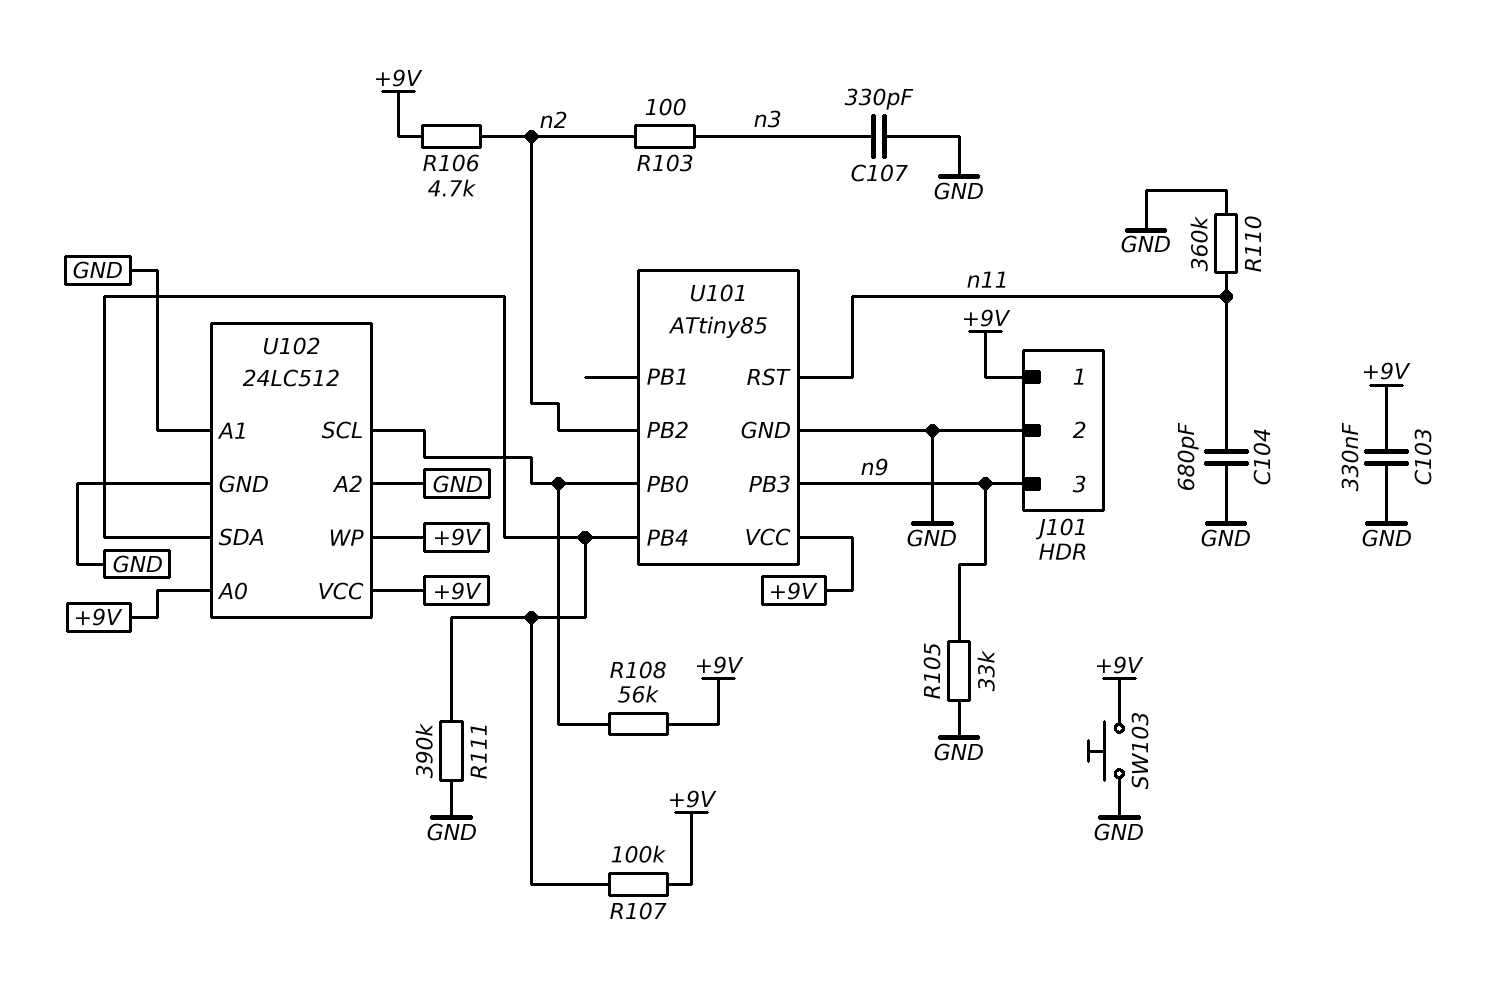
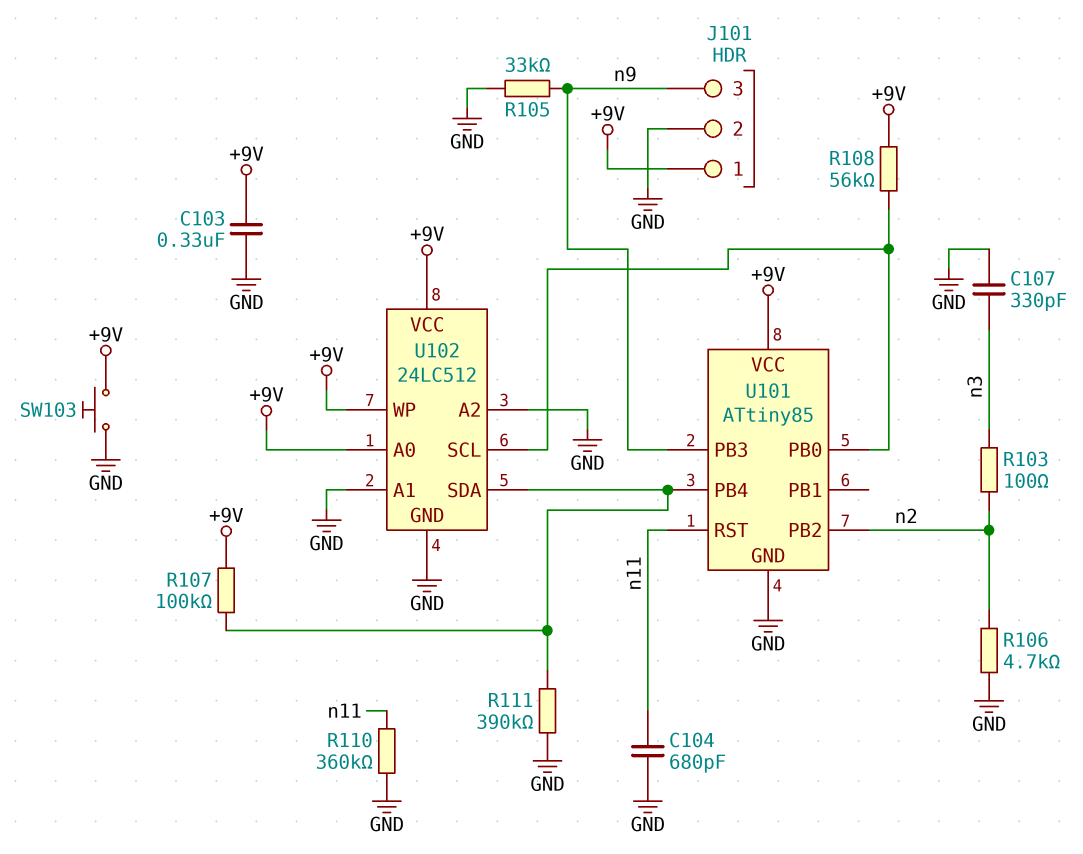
R106: 4.7k (+9V, n2) -> 4.7k (GND, n2)

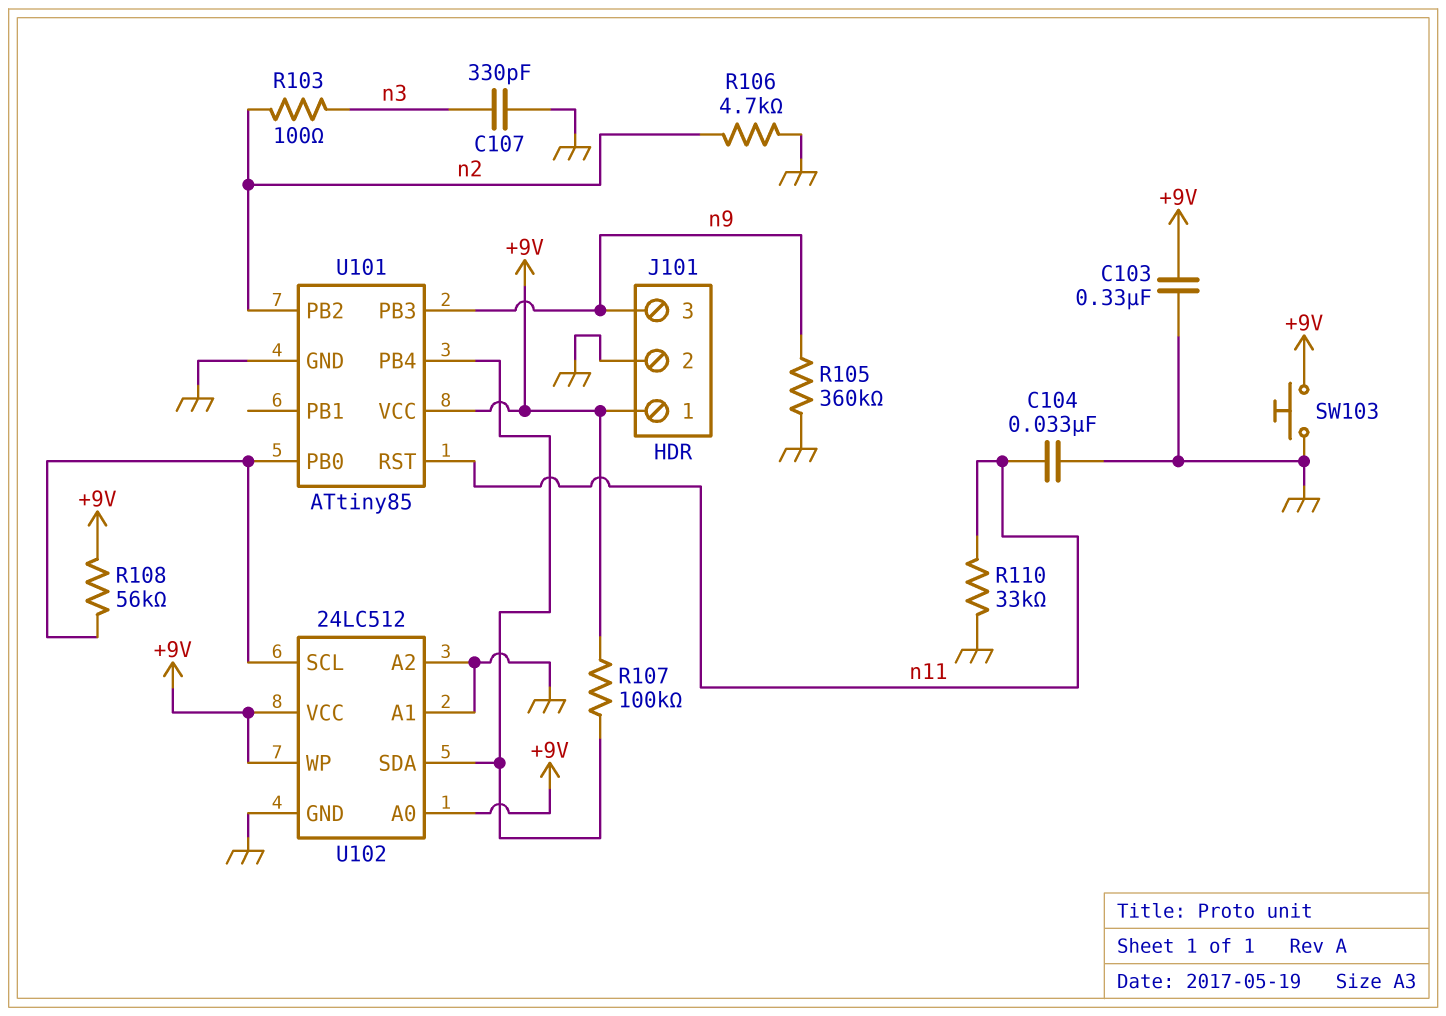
C104: 680pF (GND, n11) -> 33nF (GND, n11)
R105: 33k (GND, n9) -> 360k (GND, n9)
R110: 360k (GND, n11) -> 33k (GND, n11)
R111: 390k (GND, U101/PB4) -> none

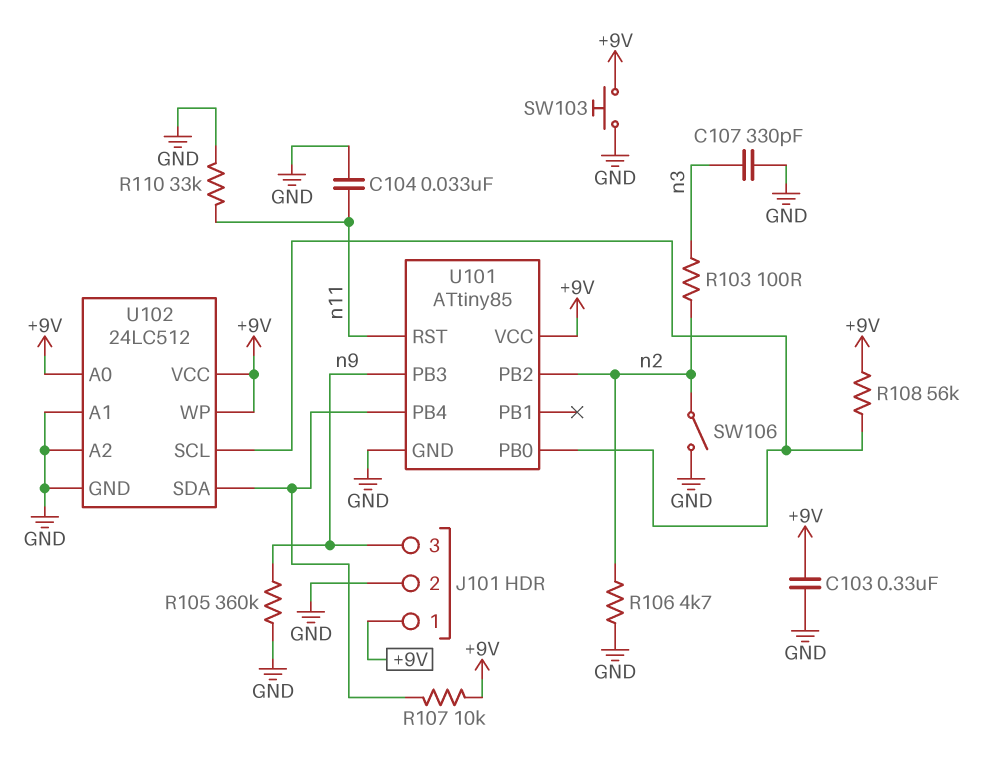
R107: 100k (+9V, U101/PB4) -> 10k (+9V, U101/PB4)
SW106: none -> switch (GND, n2)

